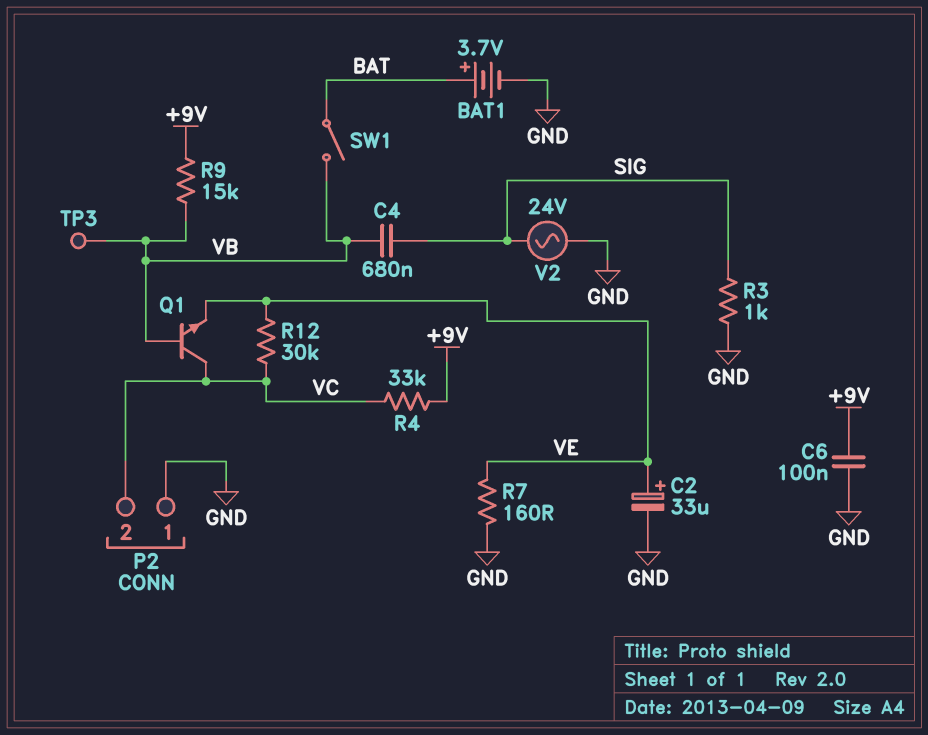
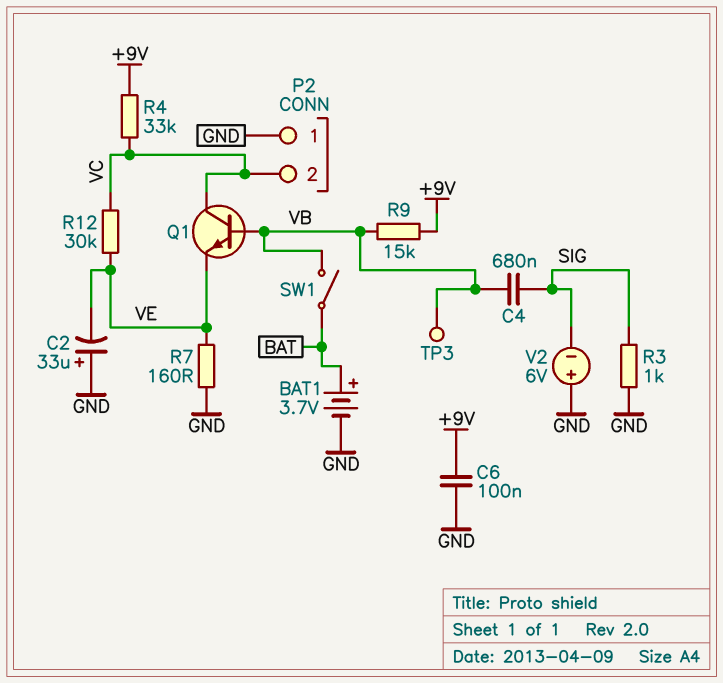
C2: 33uF (plus VE, minus GND) -> 33uF (plus GND, minus VE)
V2: AC 24V (GND, SIG) -> 6V (plus GND, minus SIG)

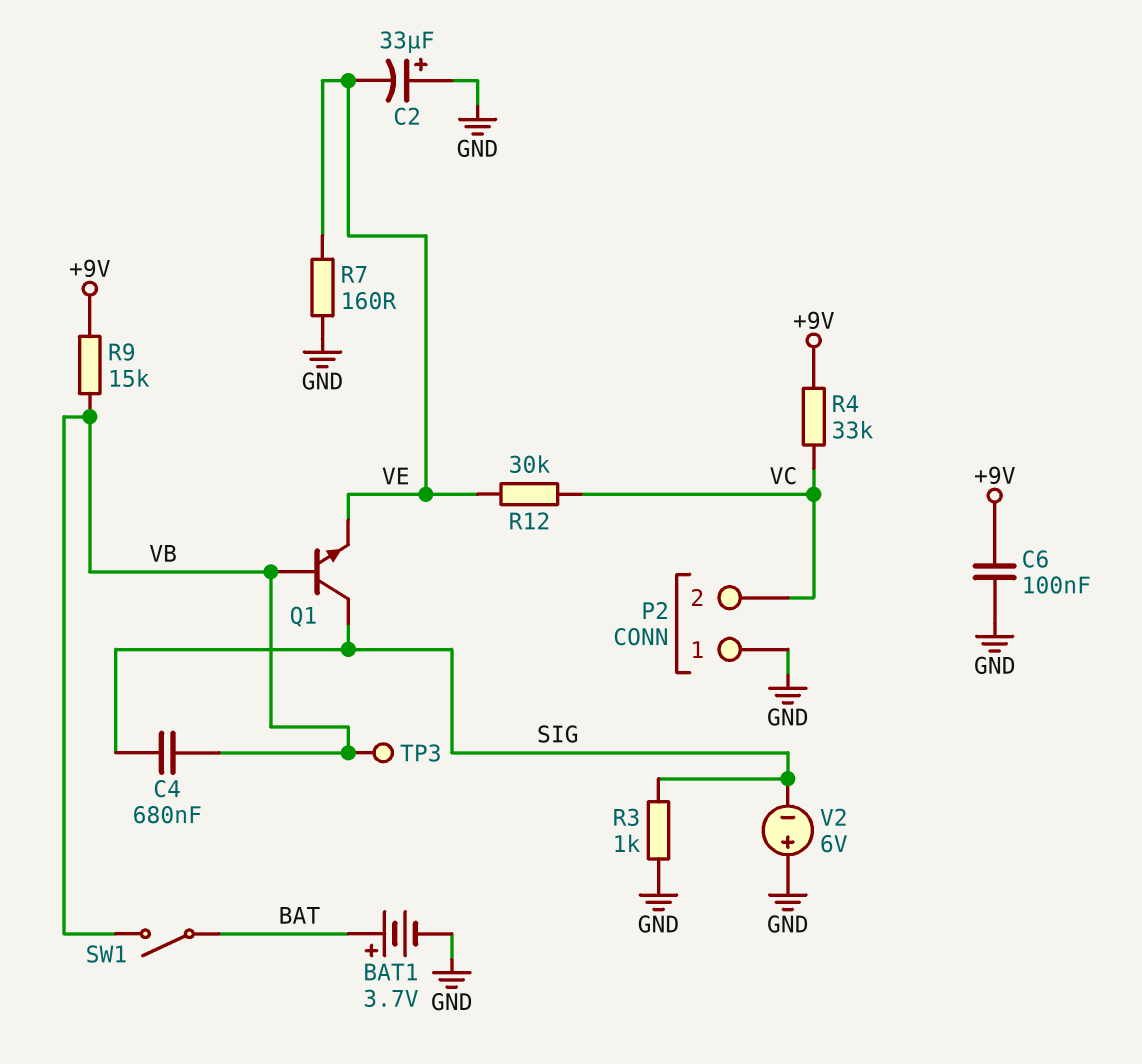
Q1: NPN (B VB, C VC, E VE) -> NPN (B VB, C SIG, E VE)

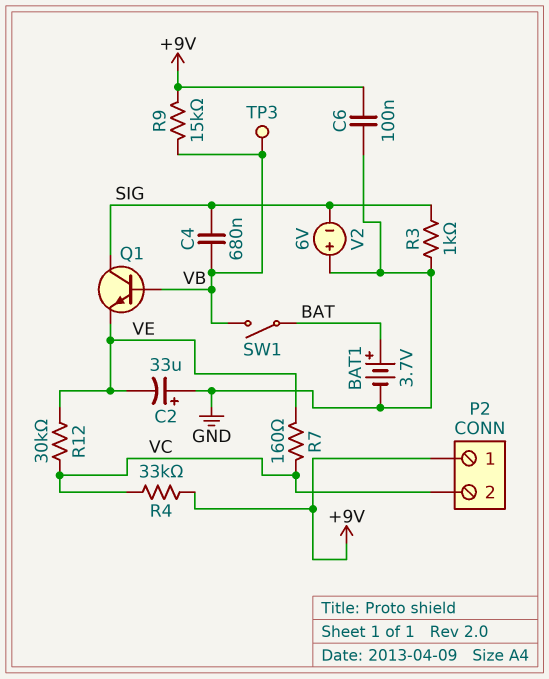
P2 pin 1: GND -> +9V
R7: 160 (GND, VE) -> 160 (VC, VE)

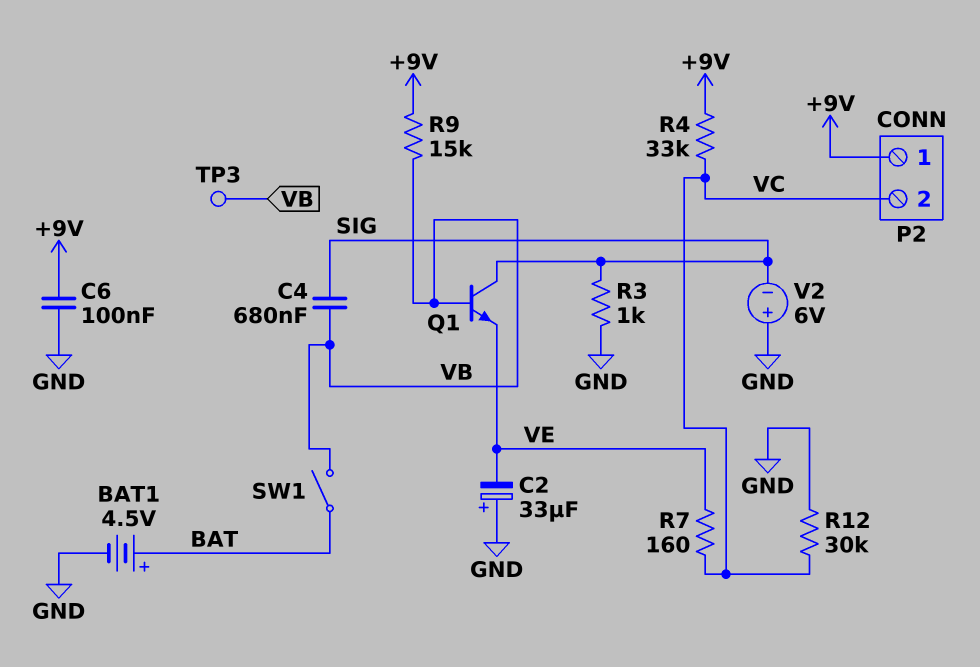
BAT1: 3.7V (plus BAT, minus GND) -> 4.5V (plus BAT, minus GND)
R12: 30k (VC, VE) -> 30k (GND, VC)

